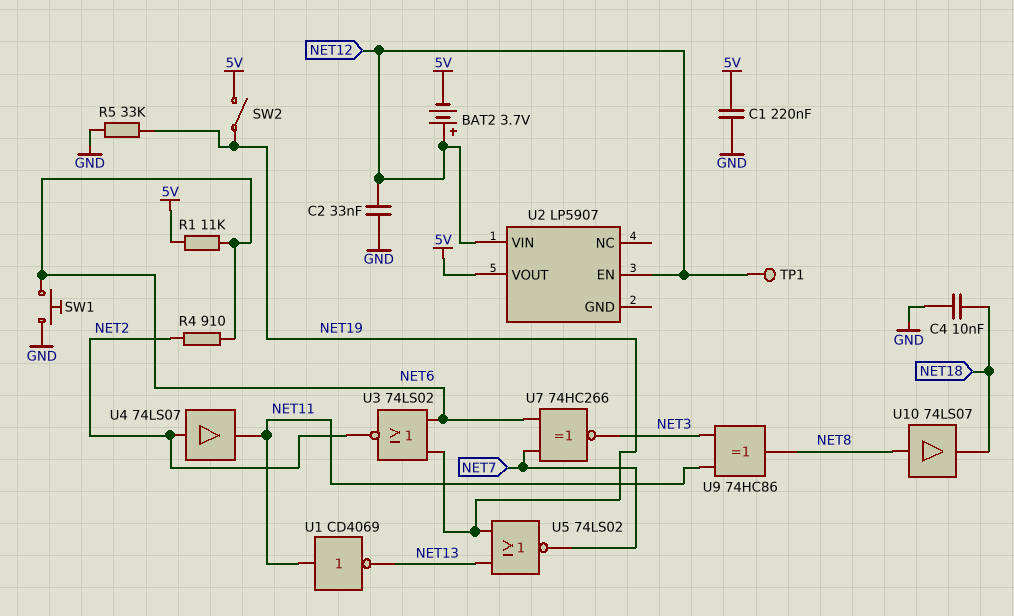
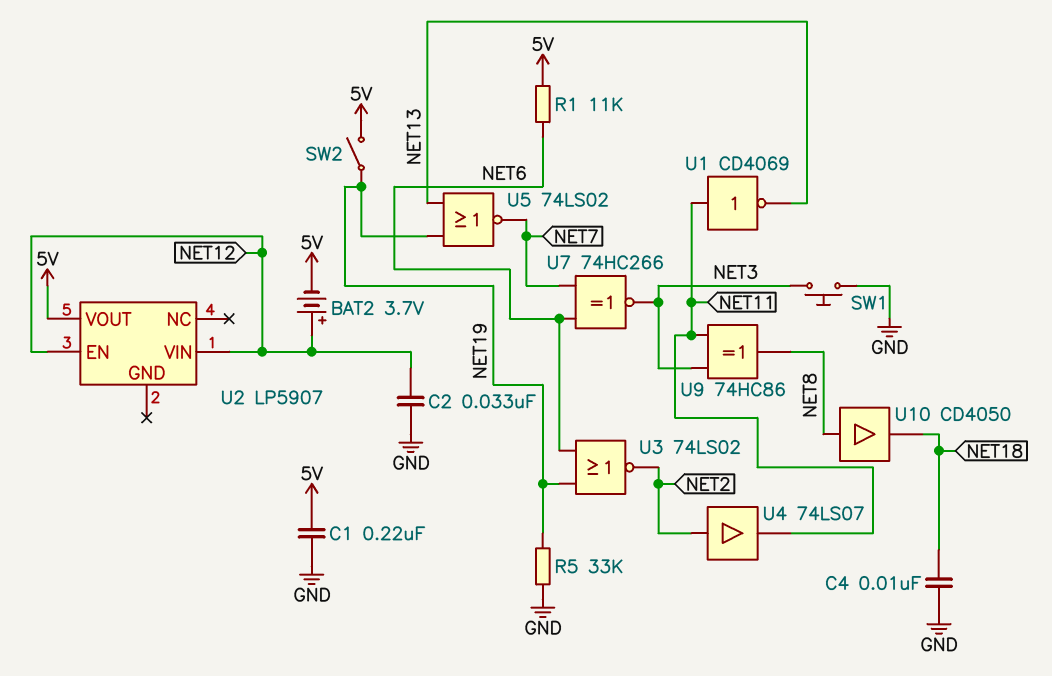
R4: 910 (NET2, NET6) -> none
SW1: button (GND, NET6) -> button (GND, NET3)
TP1: test point (NET12) -> none
U10: buffer 74LS07 (in NET8, out NET18) -> buffer CD4050 (in NET8, out NET18)

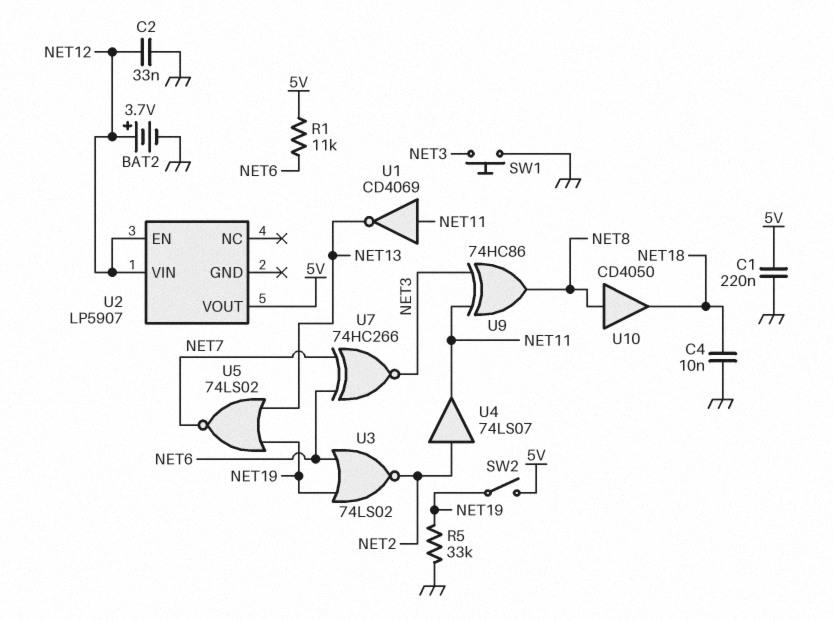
BAT2: 3.7V (plus NET12, minus 5V) -> 3.7V (plus NET12, minus GND)

